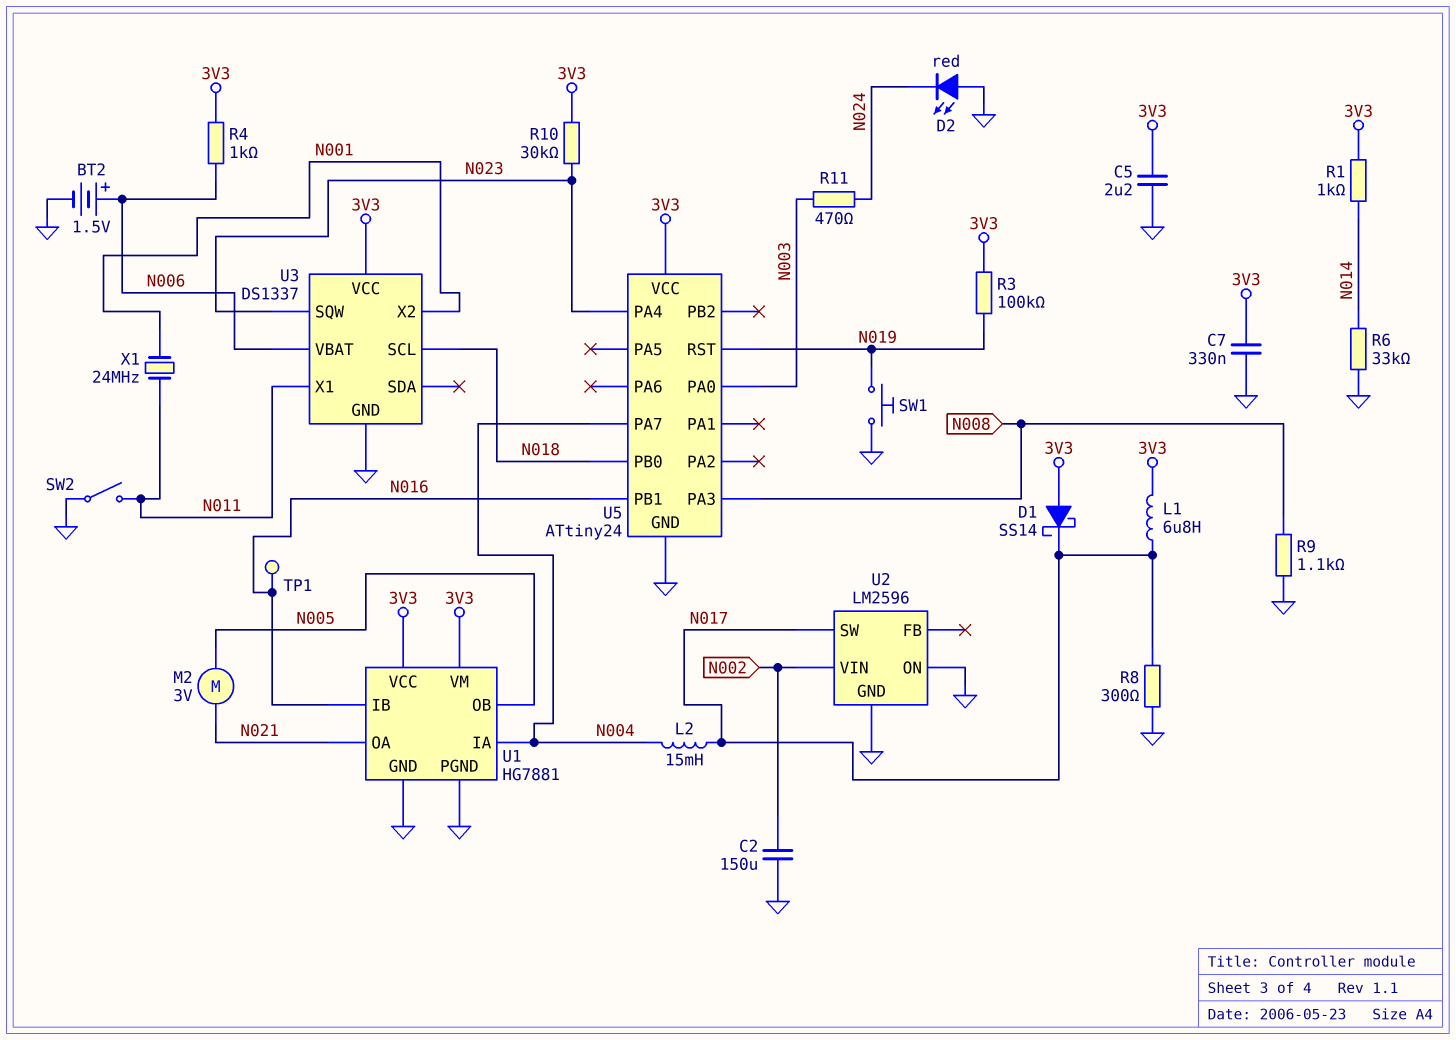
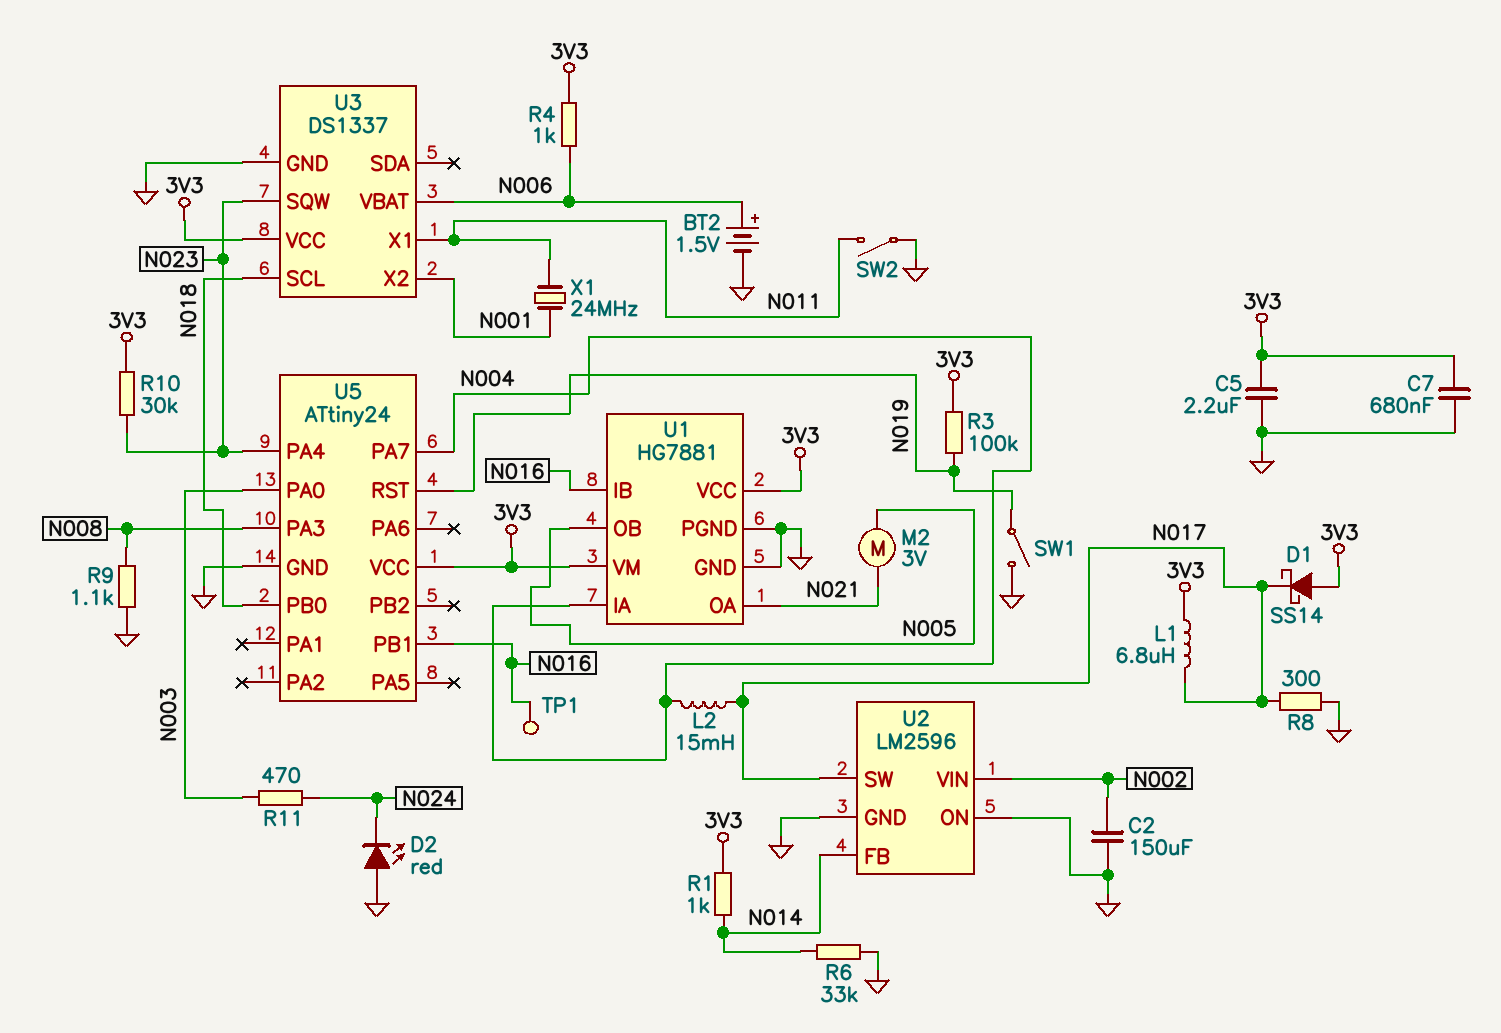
C7: 330nF (3V3, GND) -> 680nF (3V3, GND)
SW1: button (GND, N019) -> switch (GND, N019)
U2 pin FB: none -> N014

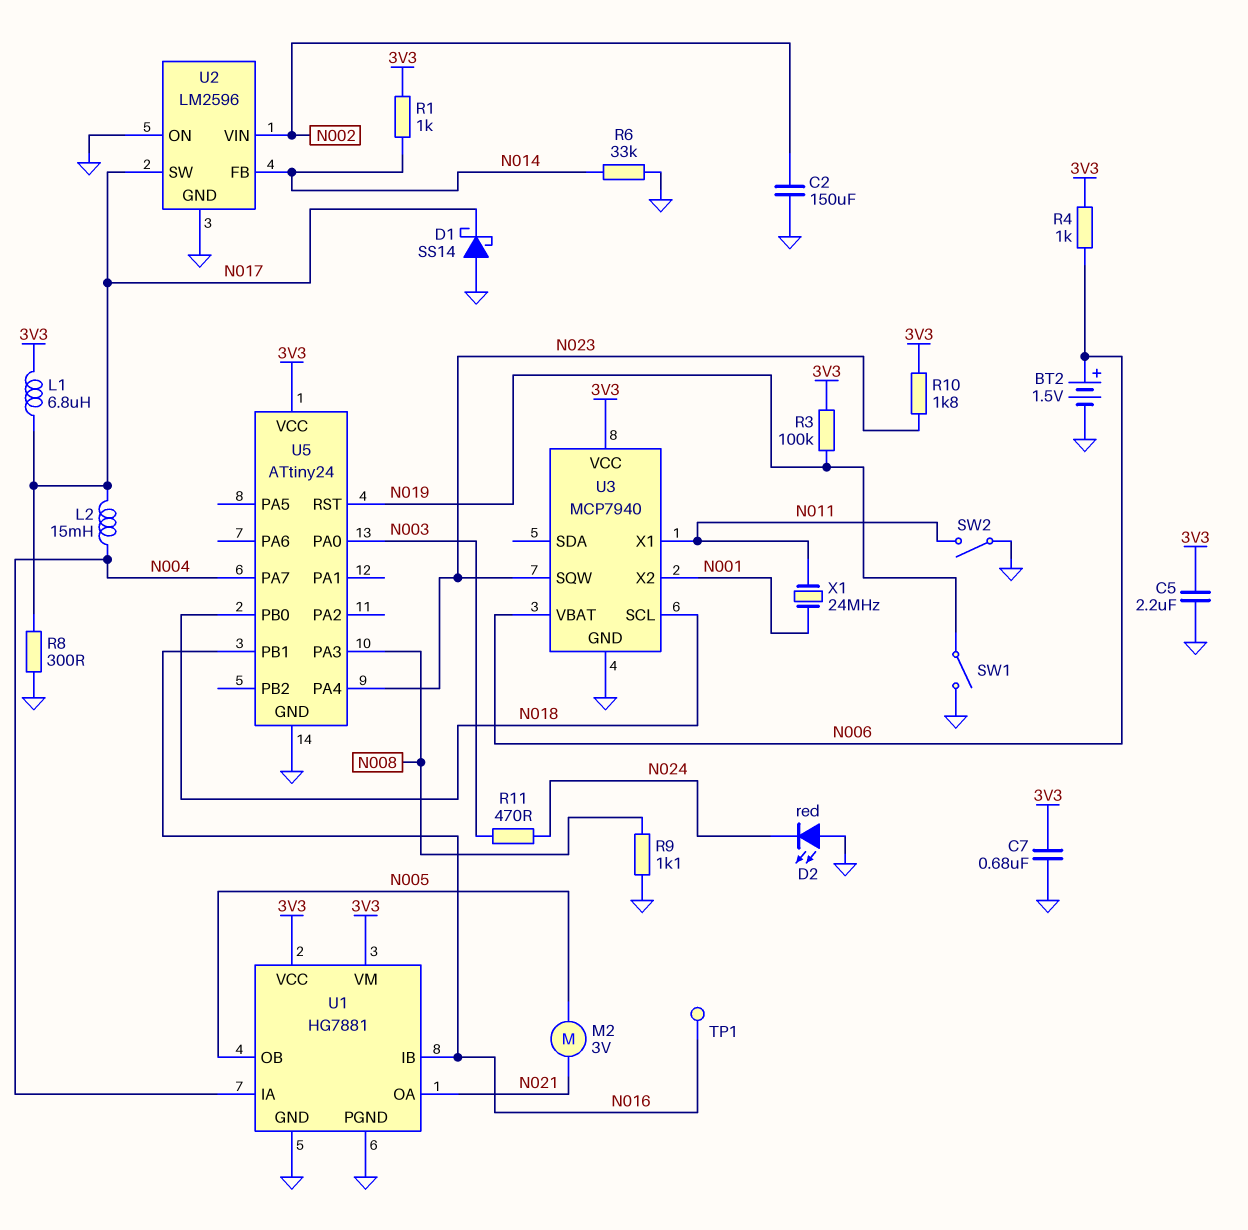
D1: schottky SS14 (A 3V3, K N017) -> schottky SS14 (A GND, K N017)
R10: 30k (3V3, N023) -> 1.8k (3V3, N023)
U3: DS1337 -> MCP7940

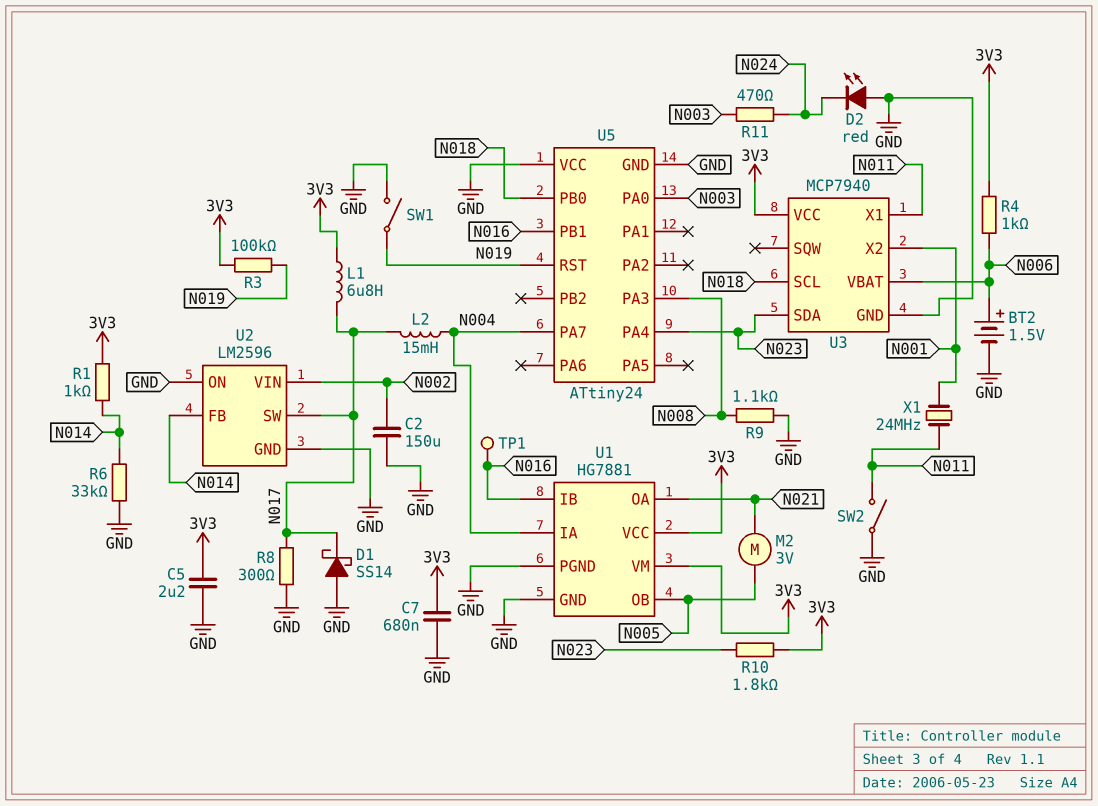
U3 pin SDA: none -> N023
U3 pin SQW: N023 -> none
U5 pin VCC: 3V3 -> GND

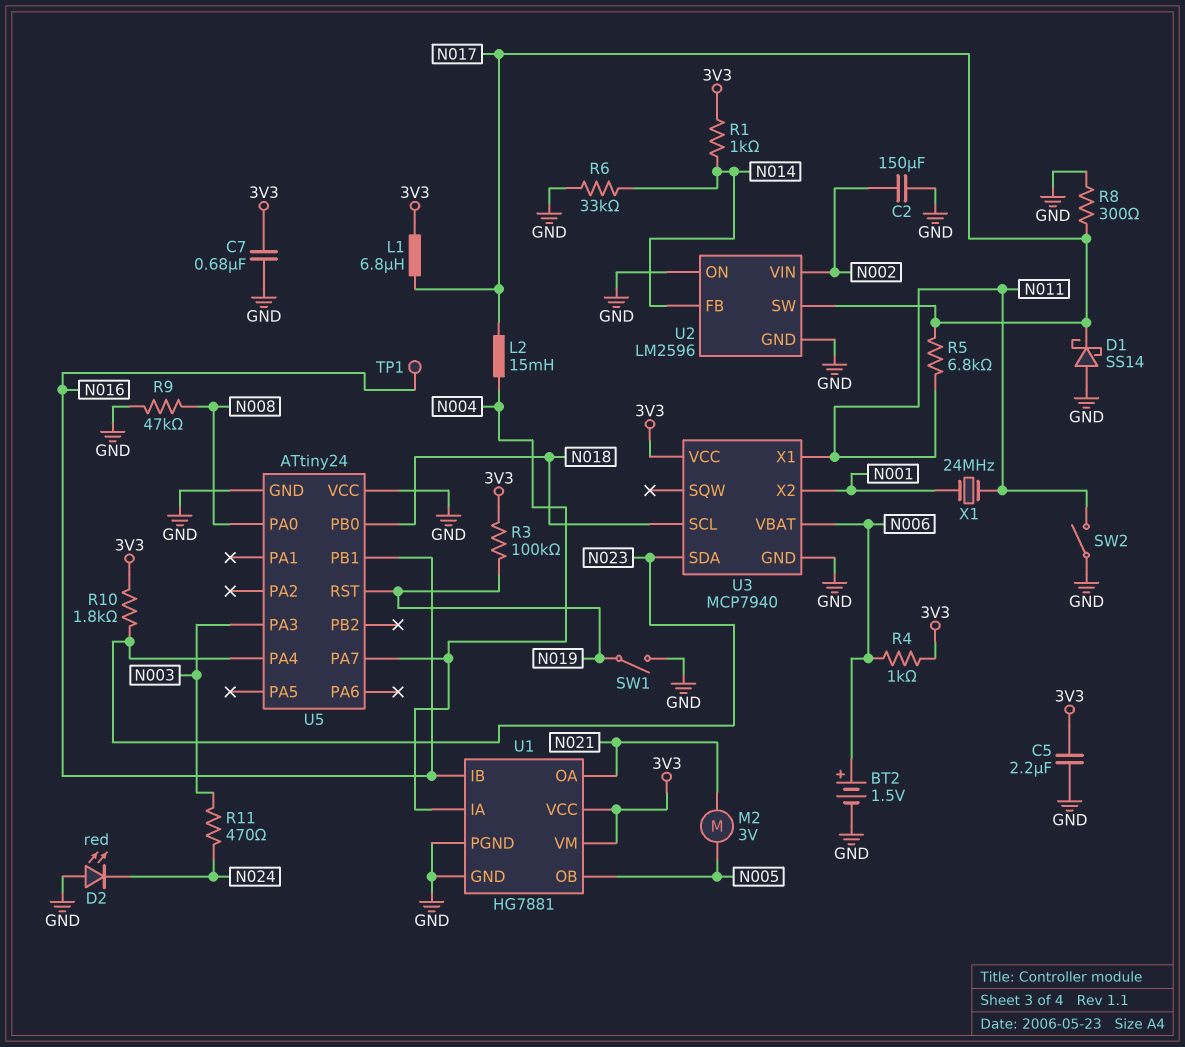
R5: none -> 6.8k (N011, N017)
R9: 1.1k (GND, N008) -> 47k (GND, N008)
U5 pin PA0: N003 -> N008
U5 pin PA3: N008 -> N003

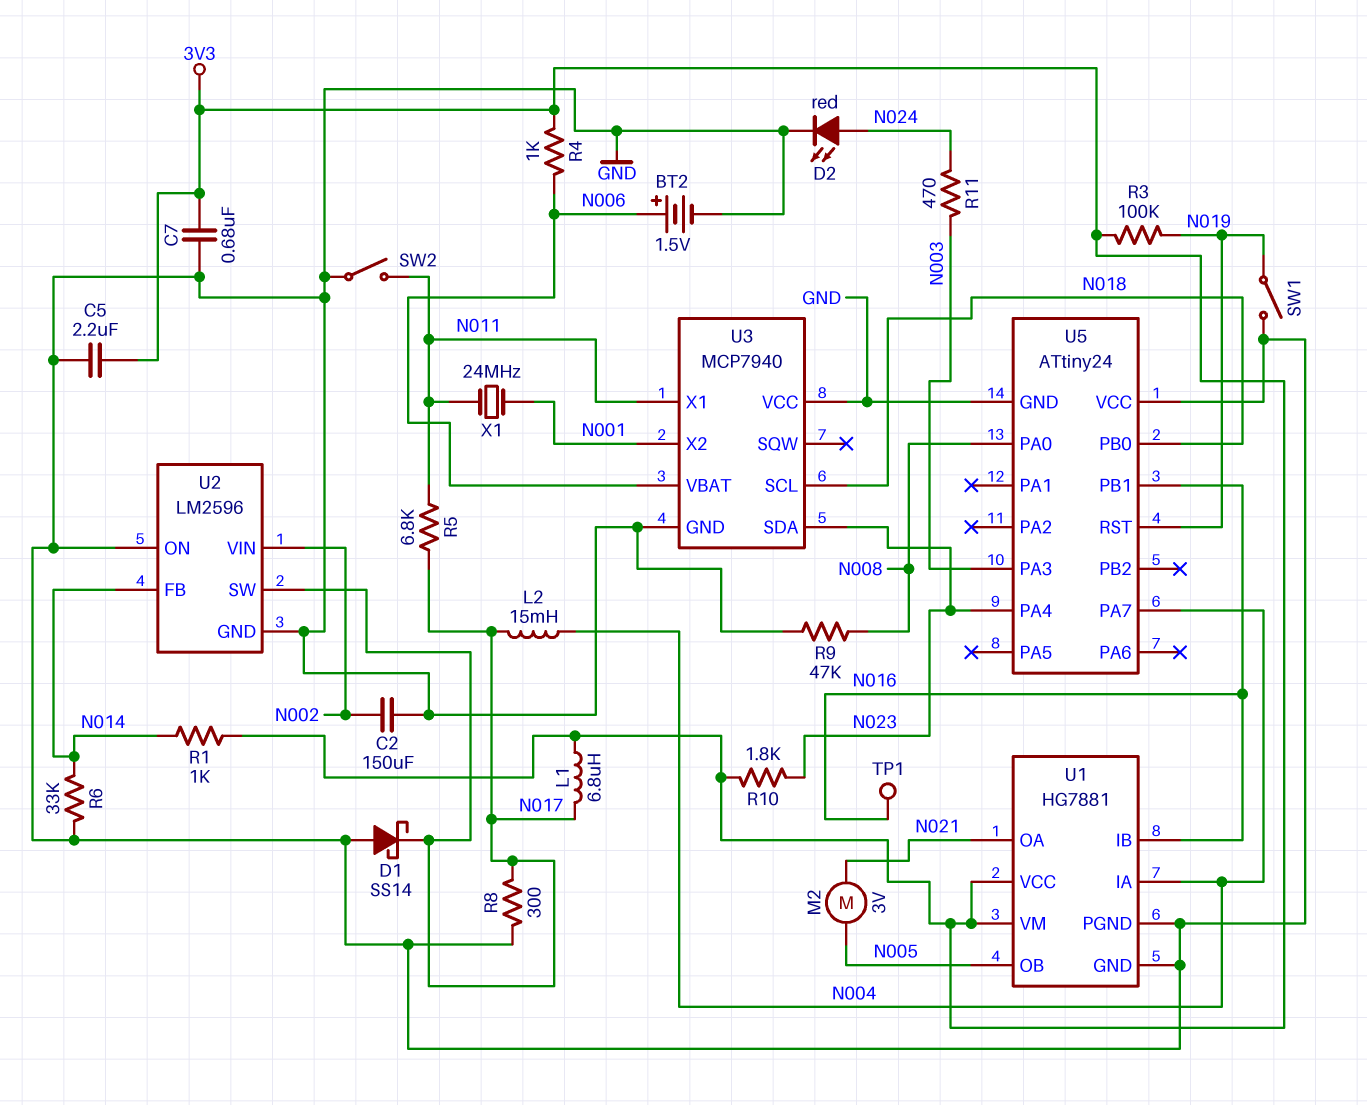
D2: LED red (A GND, K N024) -> LED red (A N024, K GND)
U3 pin VCC: 3V3 -> GND

